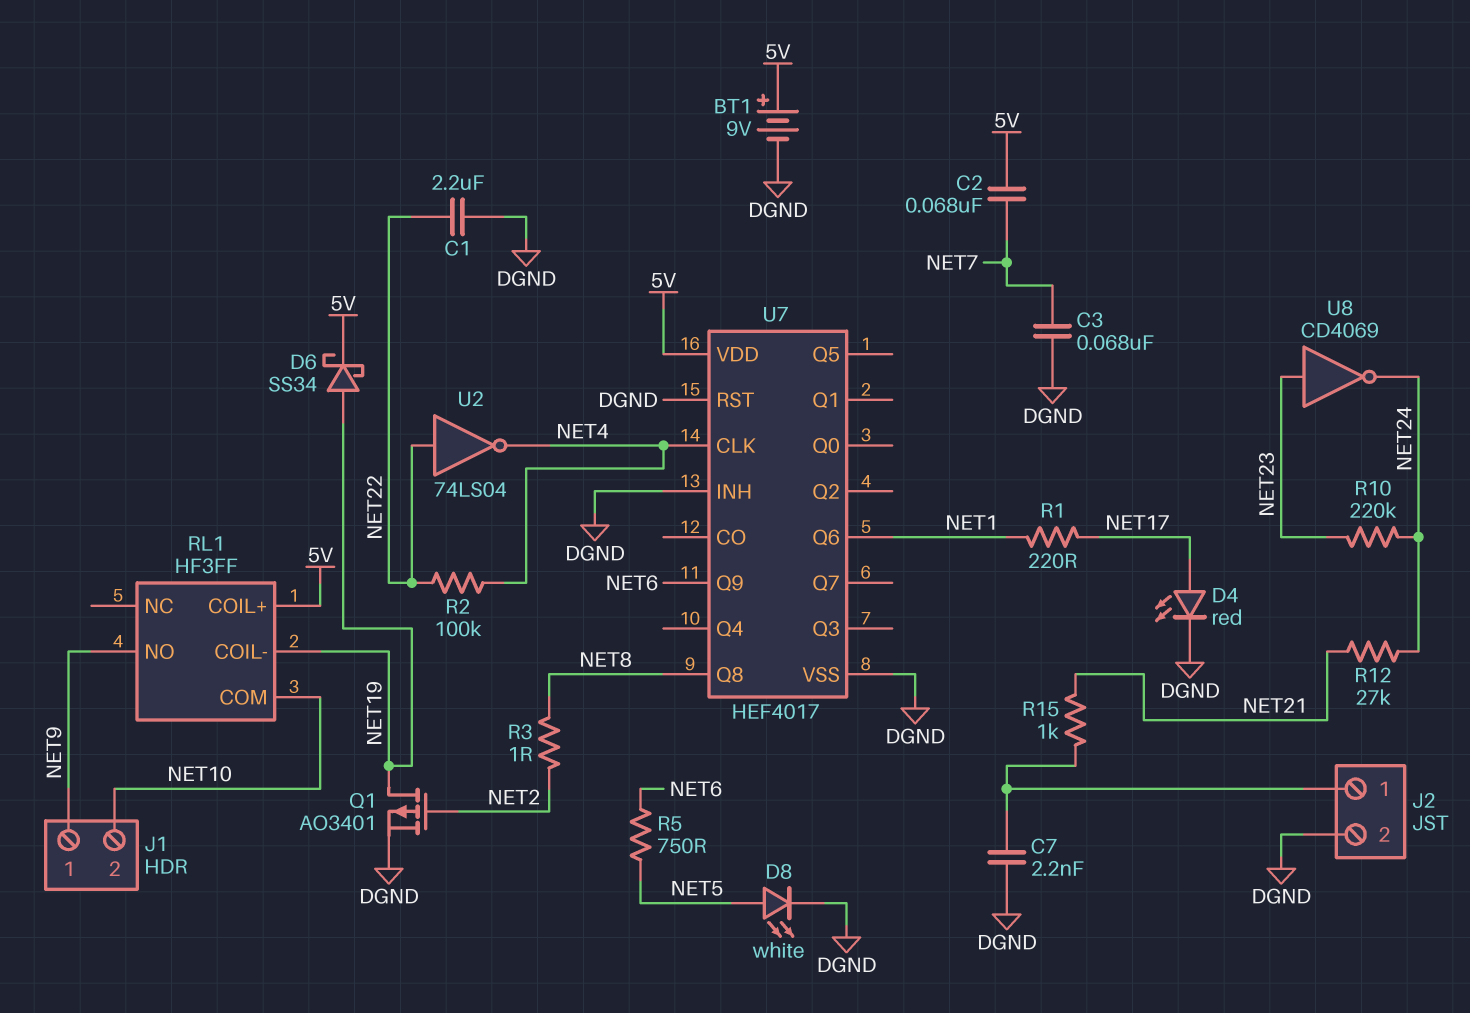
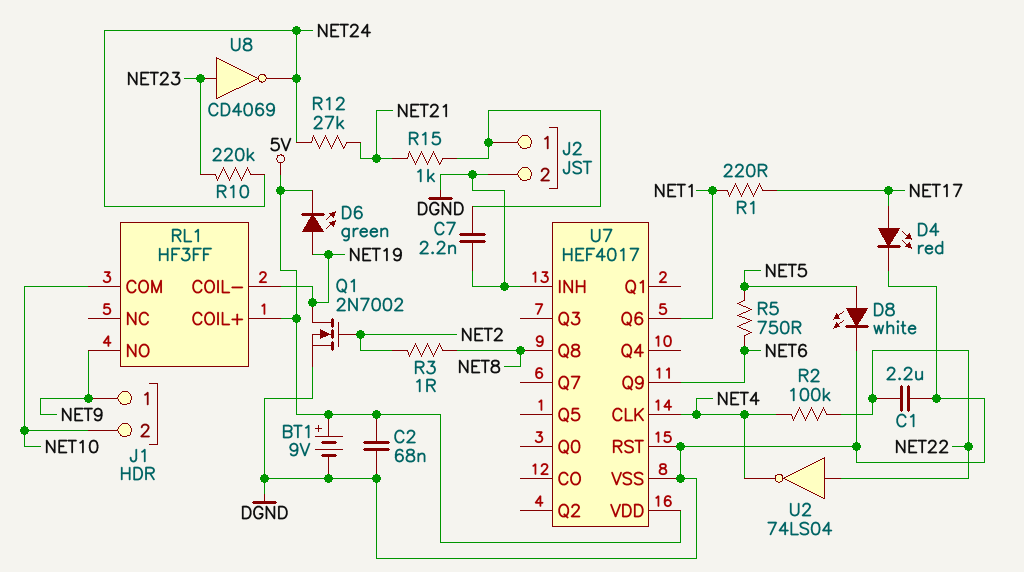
C2: 68nF (5V, NET7) -> 68nF (5V, DGND)
C3: 68nF (DGND, NET7) -> none
D6: schottky SS34 (A NET19, K 5V) -> LED green (A NET19, K 5V)
Q1: PMOS AO3401 (G NET2, D NET19, S DGND) -> NMOS 2N7002 (G NET2, D NET19, S DGND)

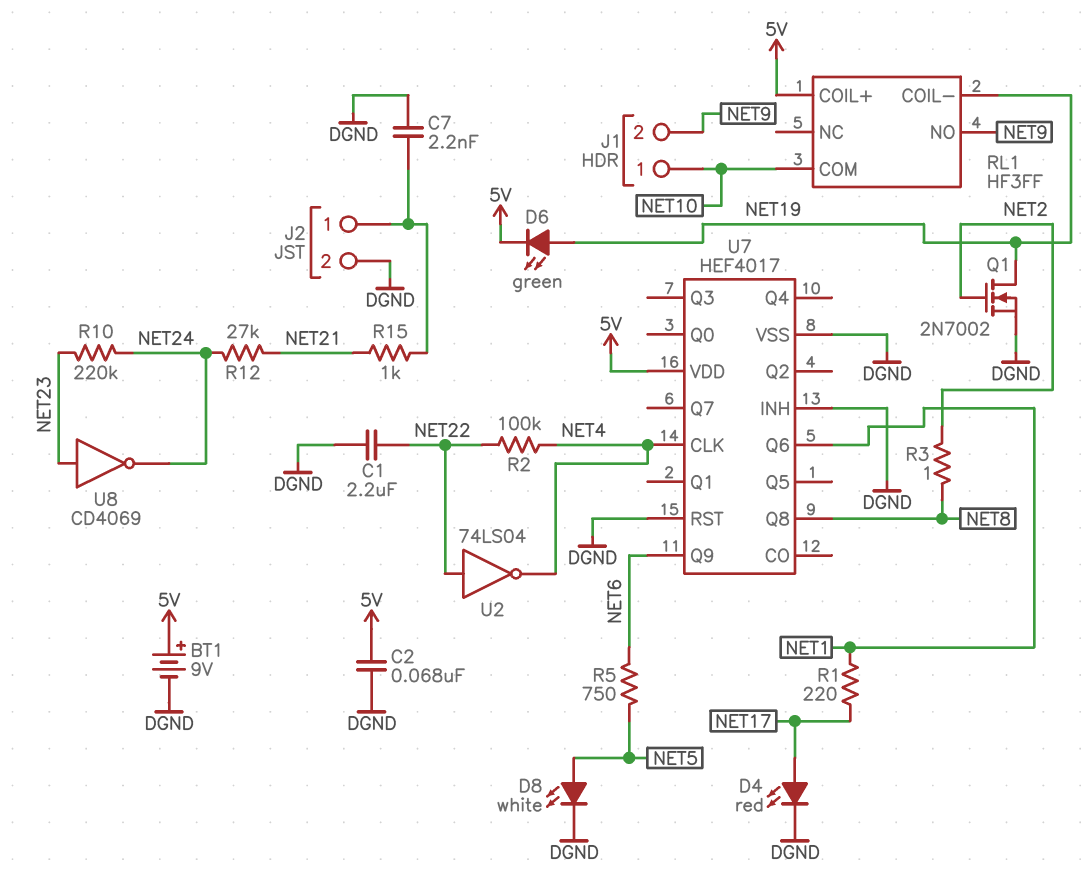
J1 pin 1: NET9 -> NET10
J1 pin 2: NET10 -> NET9

